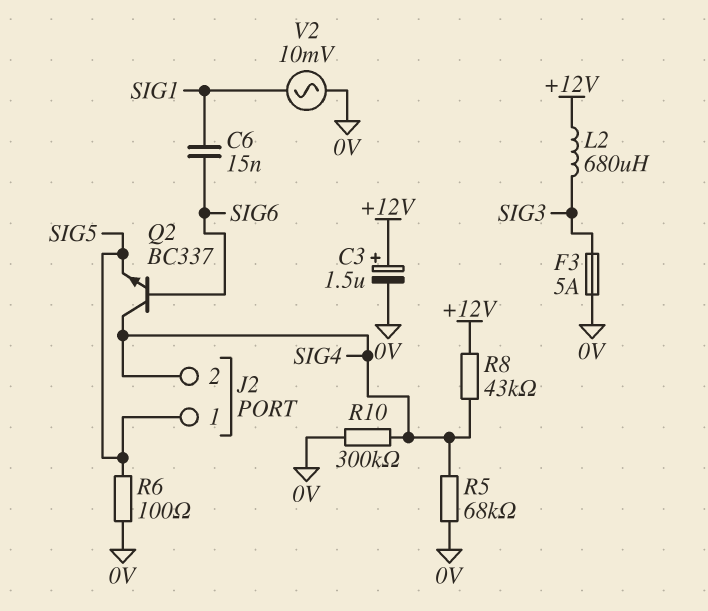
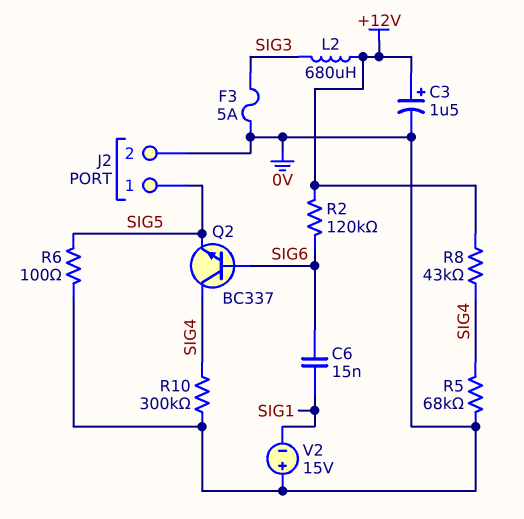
J2 pin 2: SIG4 -> 0V
R2: none -> 120k (+12V, SIG6)
V2: AC 10mV (0V, SIG1) -> 15V (plus 0V, minus SIG1)

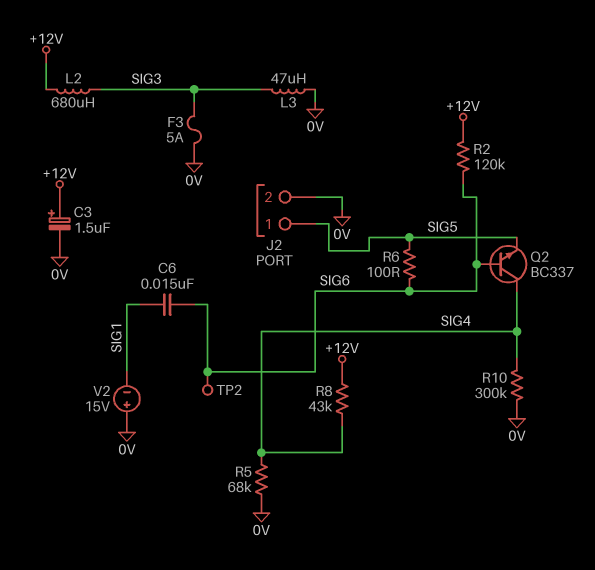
L3: none -> 47uH (0V, SIG3)
R6: 100 (0V, SIG5) -> 100 (SIG5, SIG6)
TP2: none -> test point (SIG6)

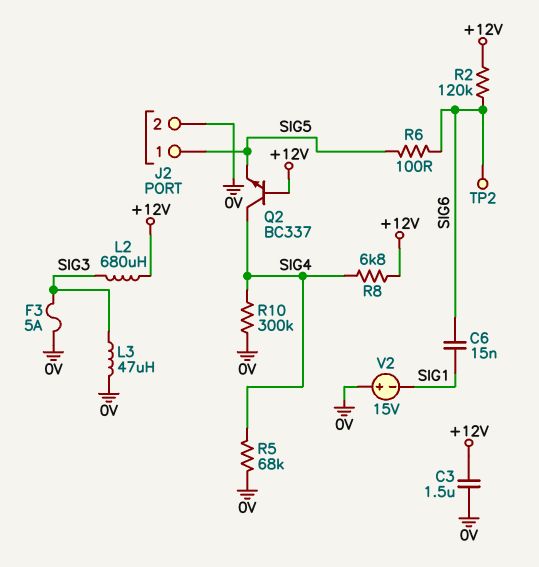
C3: 1.5uF (plus +12V, minus 0V) -> 1.5uF (+12V, 0V)
Q2: NPN BC337 (B SIG6, C SIG4, E SIG5) -> NPN BC337 (B +12V, C SIG4, E SIG5)
R8: 43k (+12V, SIG4) -> 6.8k (+12V, SIG4)

